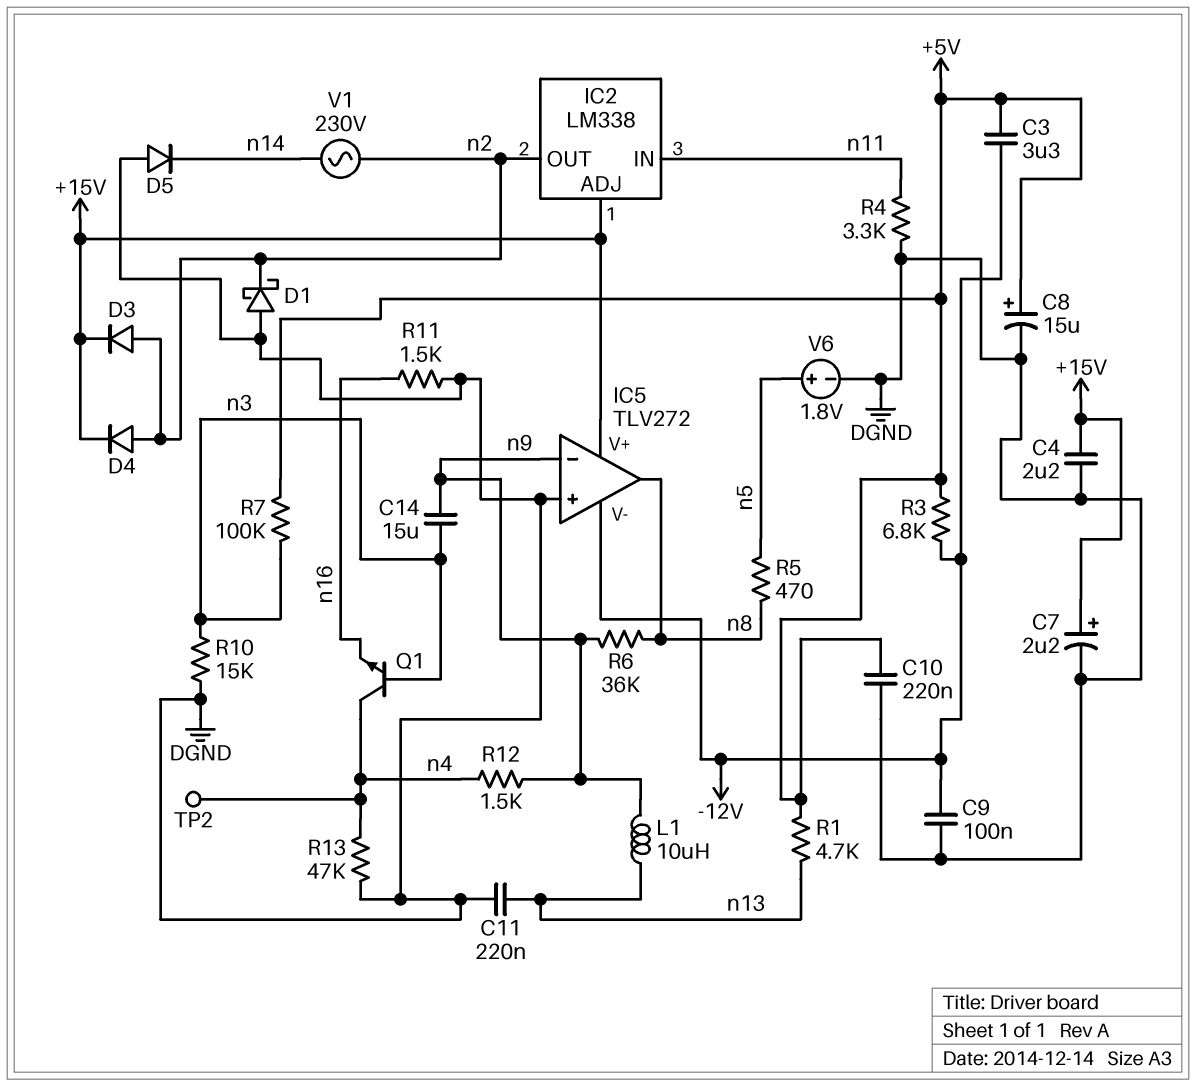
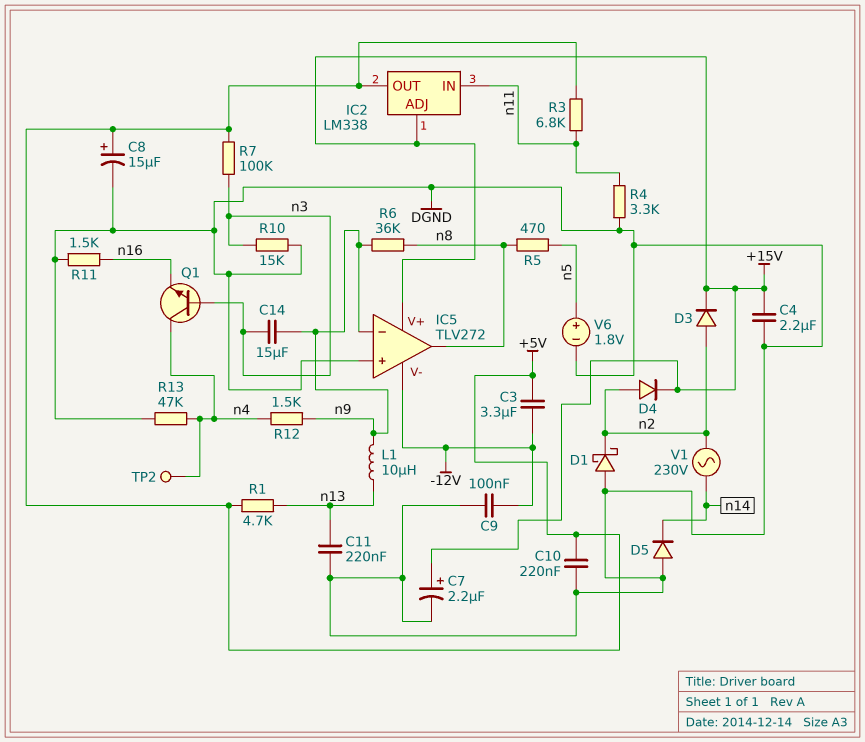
IC2 pin OUT: n2 -> +5V
R3: 6.8k (+5V, -12V) -> 6.8k (+5V, n11)

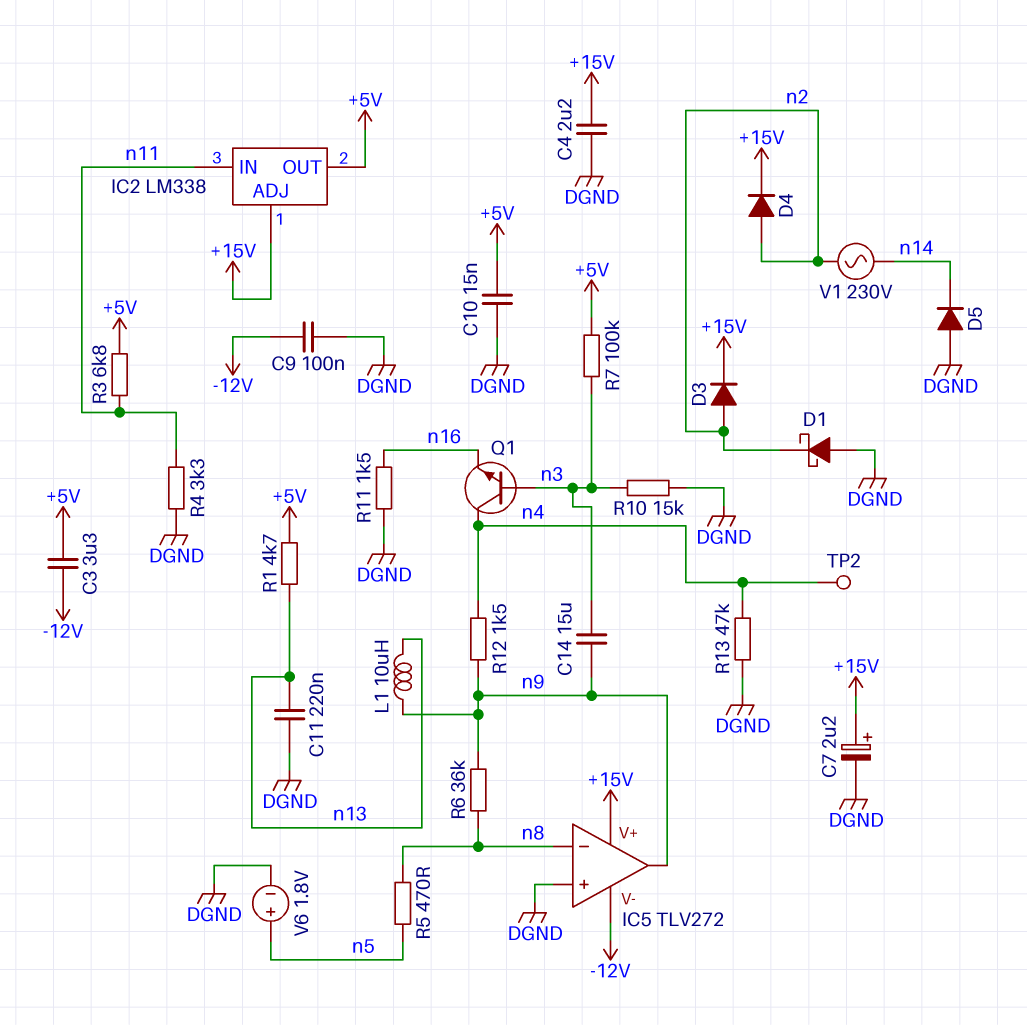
C8: 15uF (plus +5V, minus DGND) -> none
C10: 220nF (+5V, DGND) -> 15nF (+5V, DGND)
IC5 pin in-: n9 -> n8
IC5 pin out: n8 -> n9

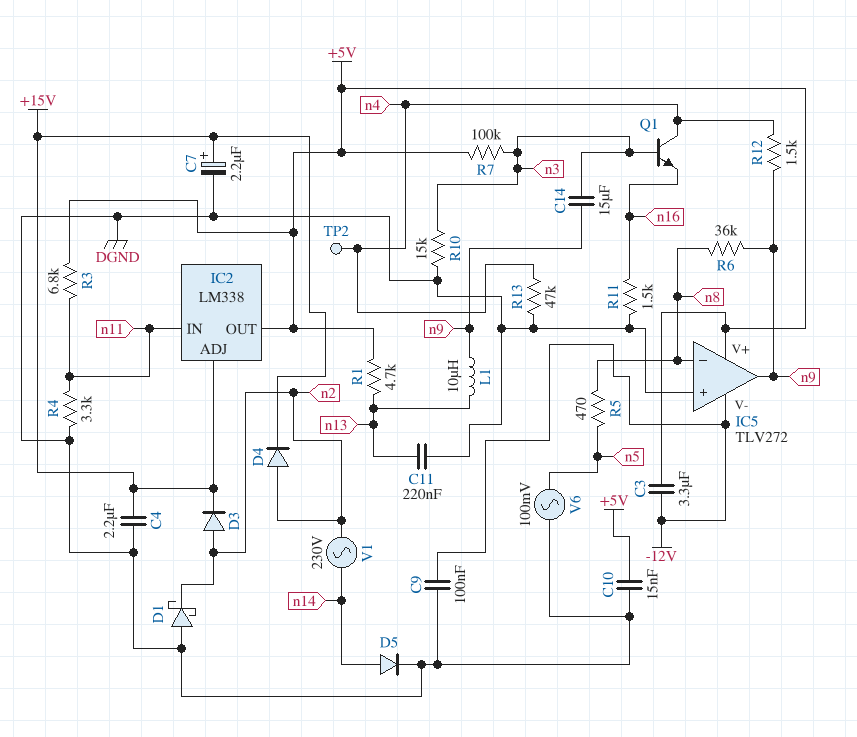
D5: diode (A DGND, K n14) -> diode (A n14, K DGND)
IC5 pin V+: +15V -> +5V
V6: 1.8V (plus n5, minus DGND) -> AC 100mV (DGND, n5)

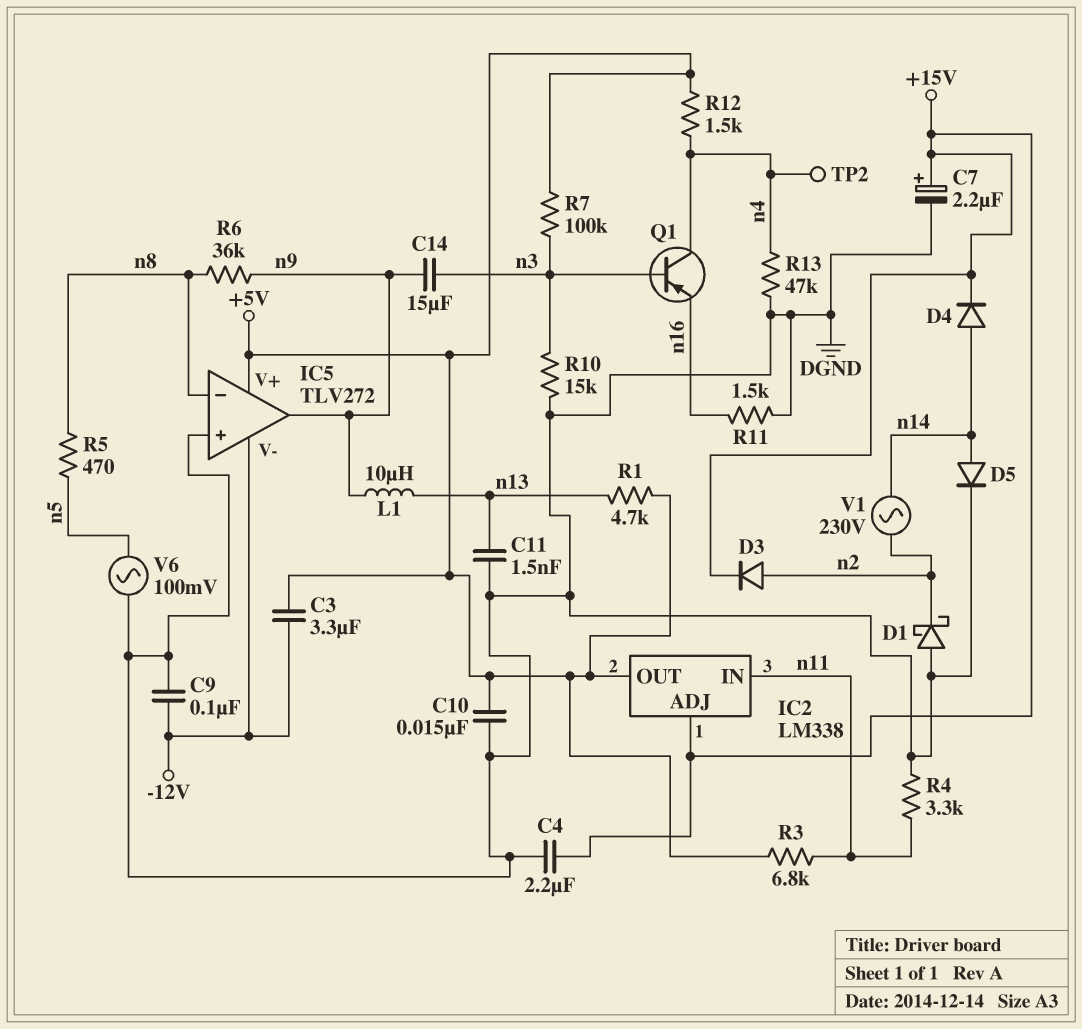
C11: 220nF (DGND, n13) -> 1.5nF (DGND, n13)
D4: diode (A n2, K +15V) -> diode (A n14, K +15V)
Q1: NPN (B n3, C n4, E n16) -> PNP (B n3, C n4, E n16)
R12: 1.5k (n4, n9) -> 1.5k (+5V, n4)

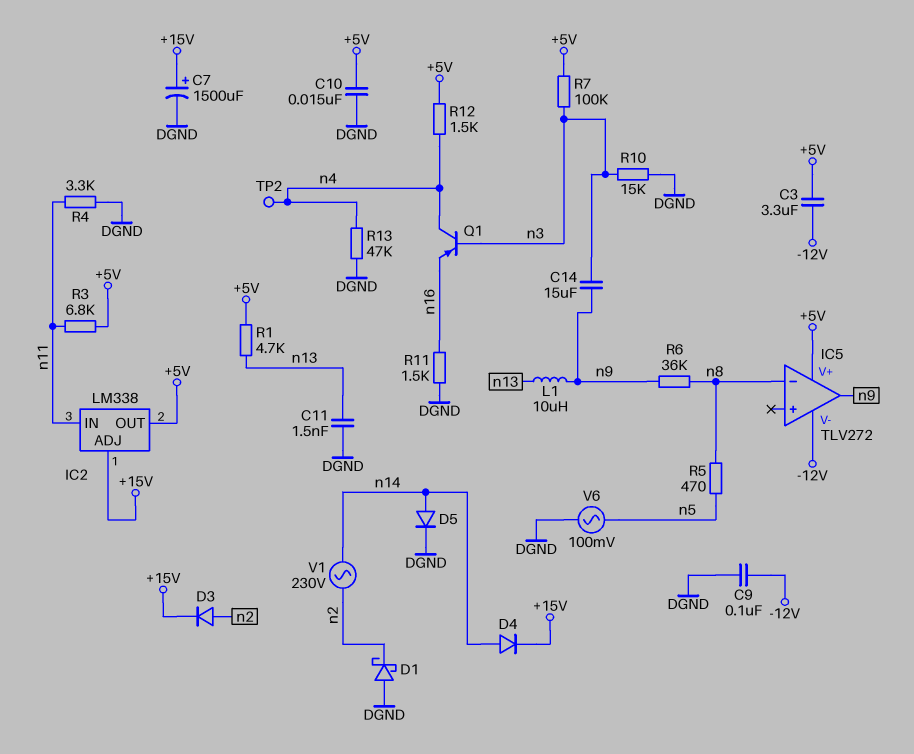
C4: 2.2uF (+15V, DGND) -> none
C7: 2.2uF (plus +15V, minus DGND) -> 1500uF (plus +15V, minus DGND)
IC5 pin in+: DGND -> none

